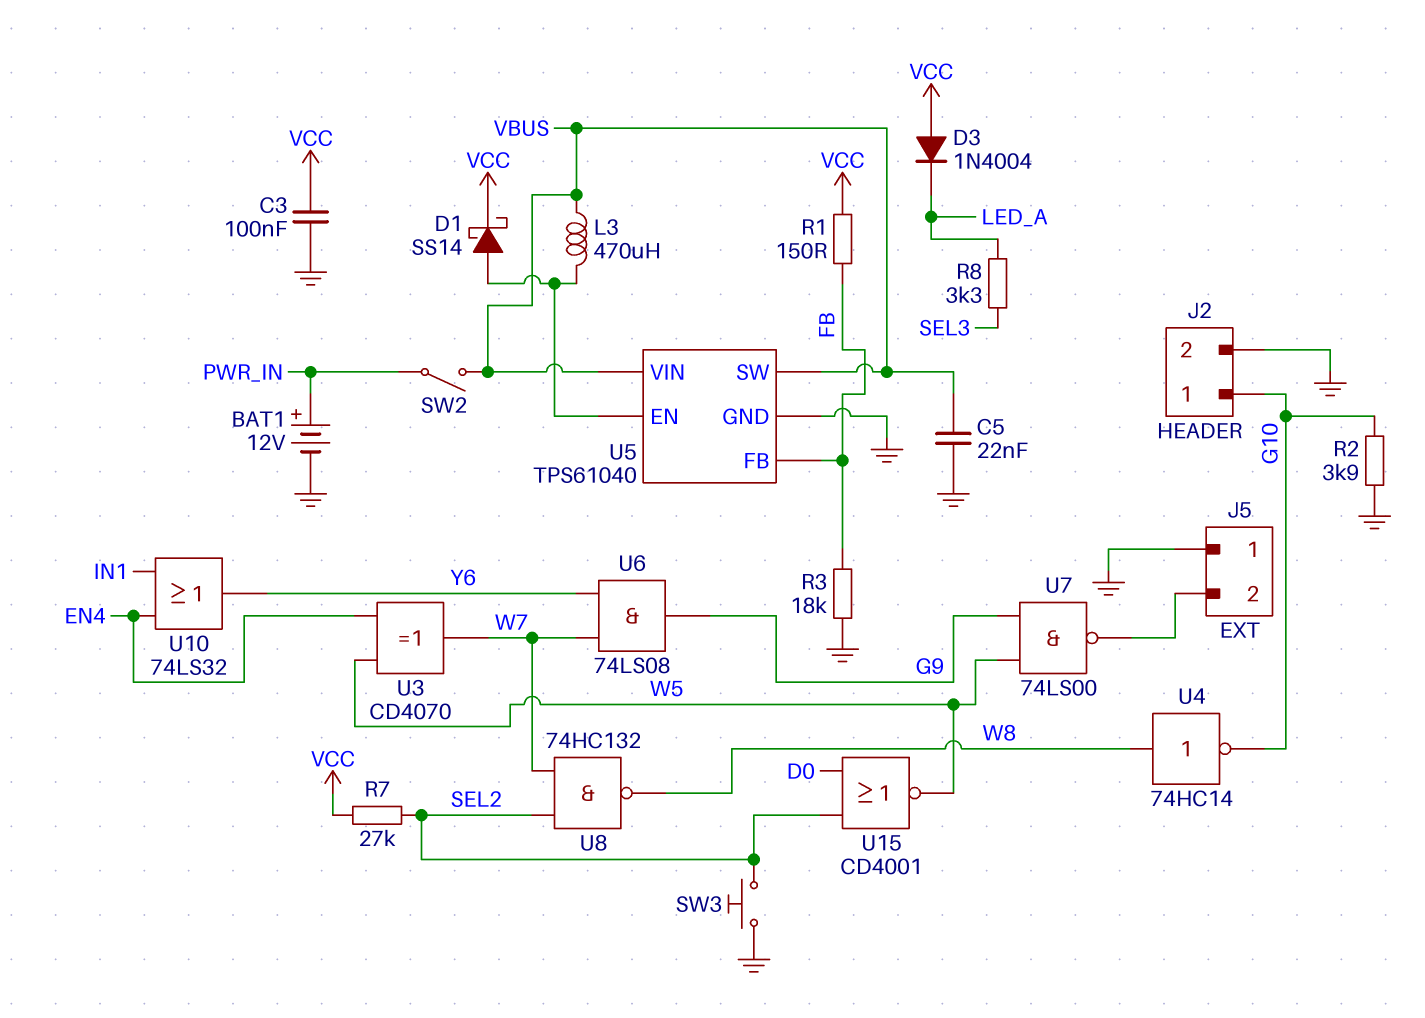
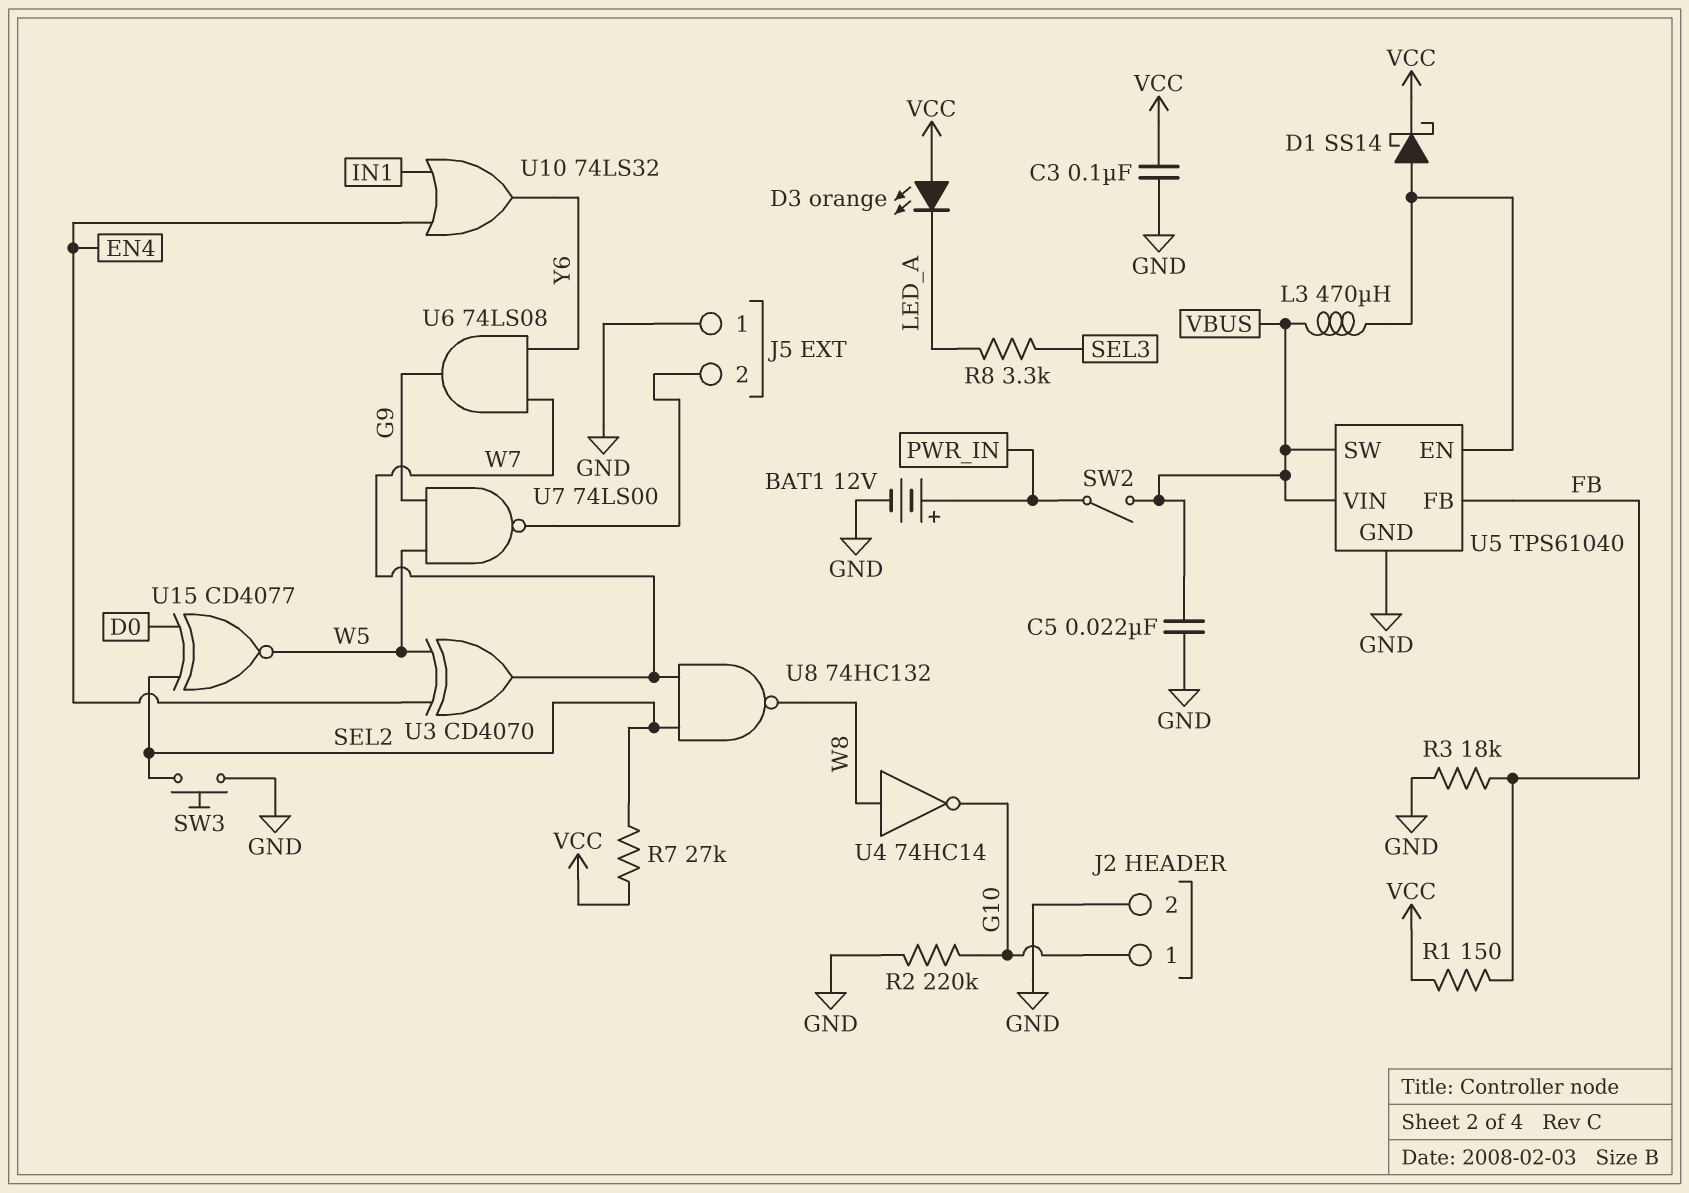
D3: diode 1N4004 (A VCC, K LED_A) -> LED orange (A VCC, K LED_A)
R2: 3.9k (G10, GND) -> 220k (G10, GND)
U15: NOR CD4001 (in D0, in SEL2, out W5) -> XNOR CD4077 (in D0, in SEL2, out W5)

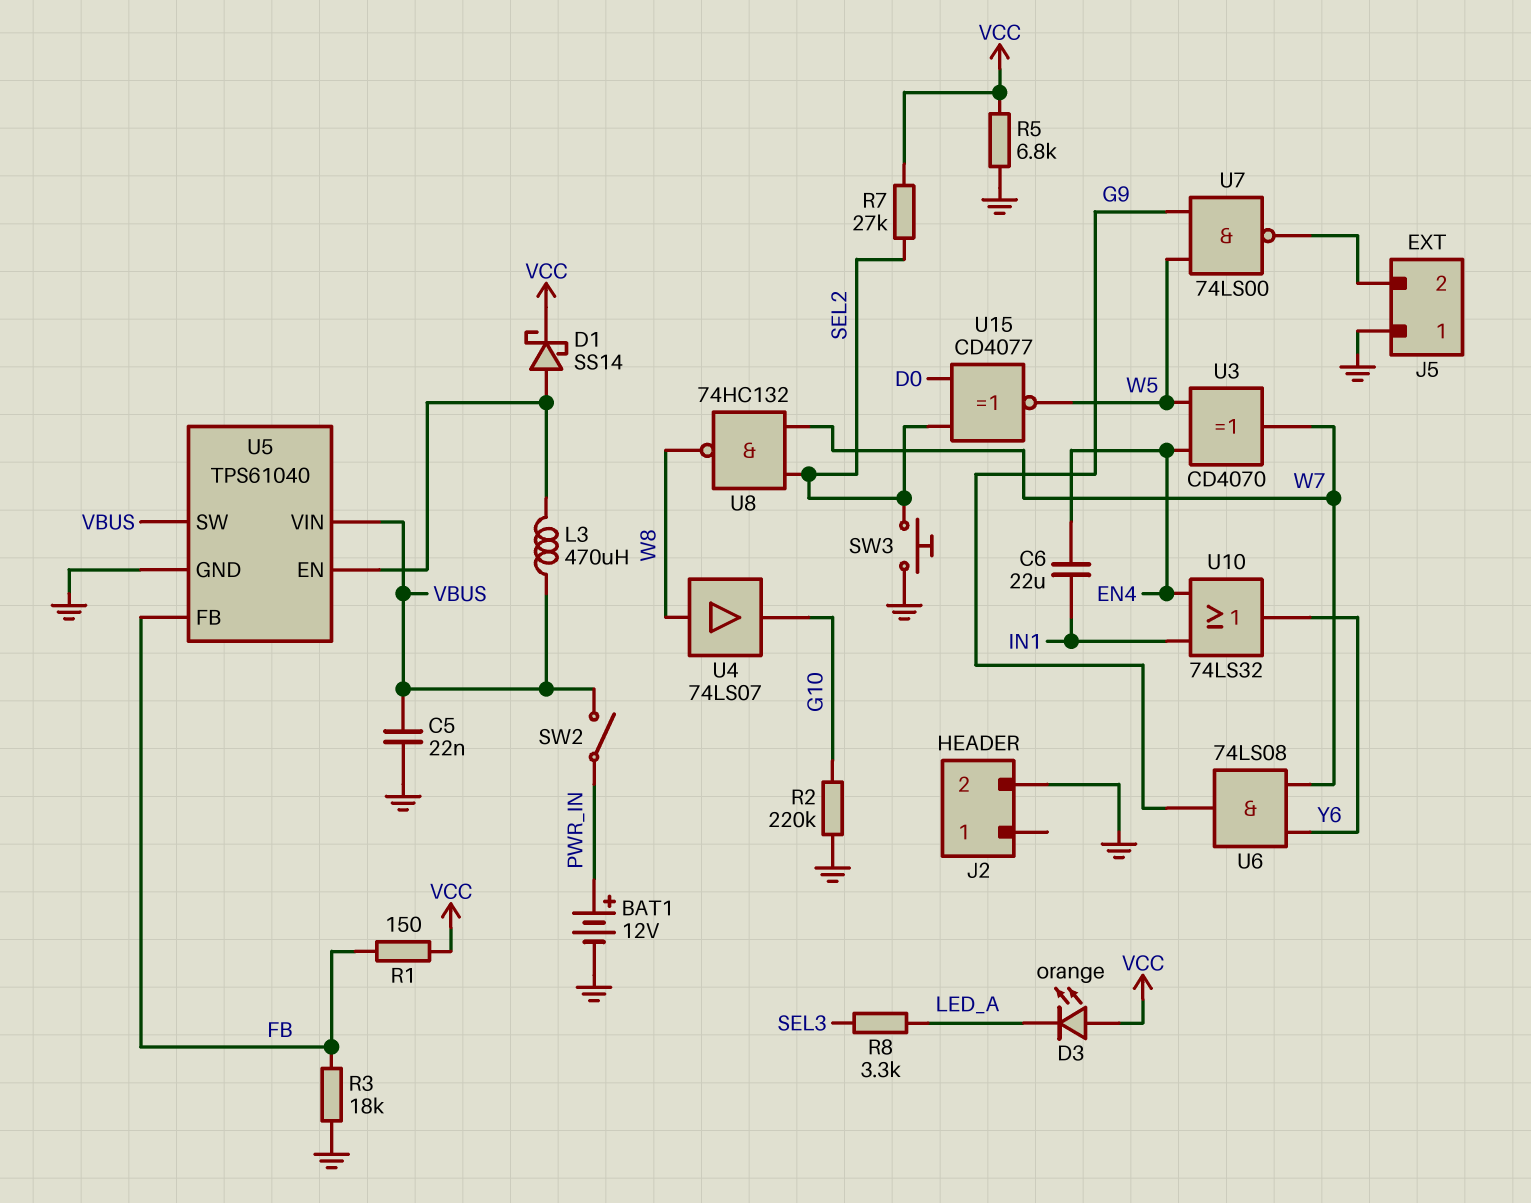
C3: 100nF (GND, VCC) -> none
C6: none -> 22uF (EN4, IN1)
J2 pin 1: G10 -> none
R5: none -> 6.8k (GND, VCC)
U4: NOT 74HC14 (in W8, out G10) -> buffer 74LS07 (in W8, out G10)

